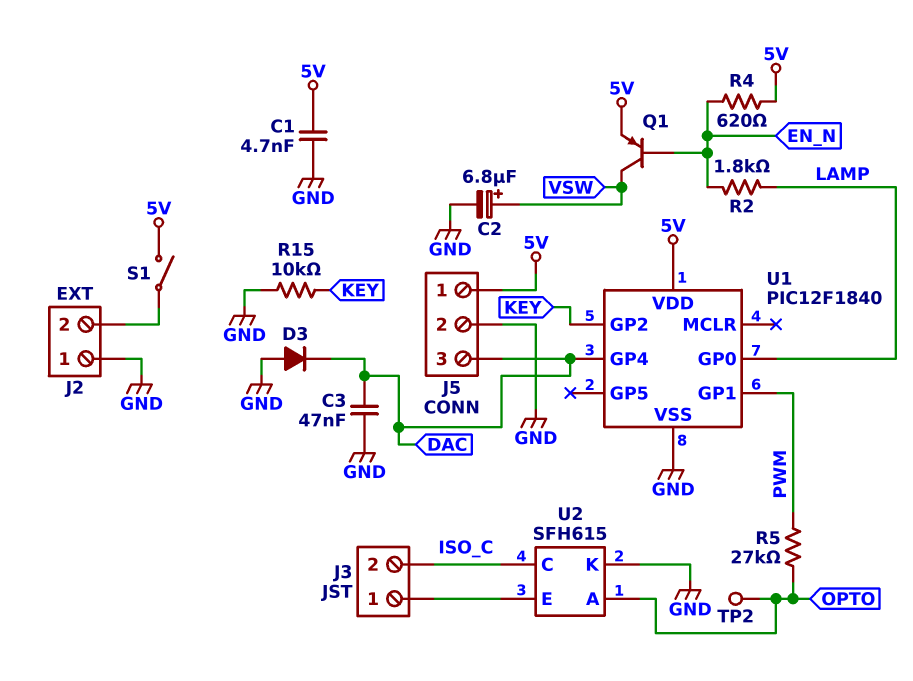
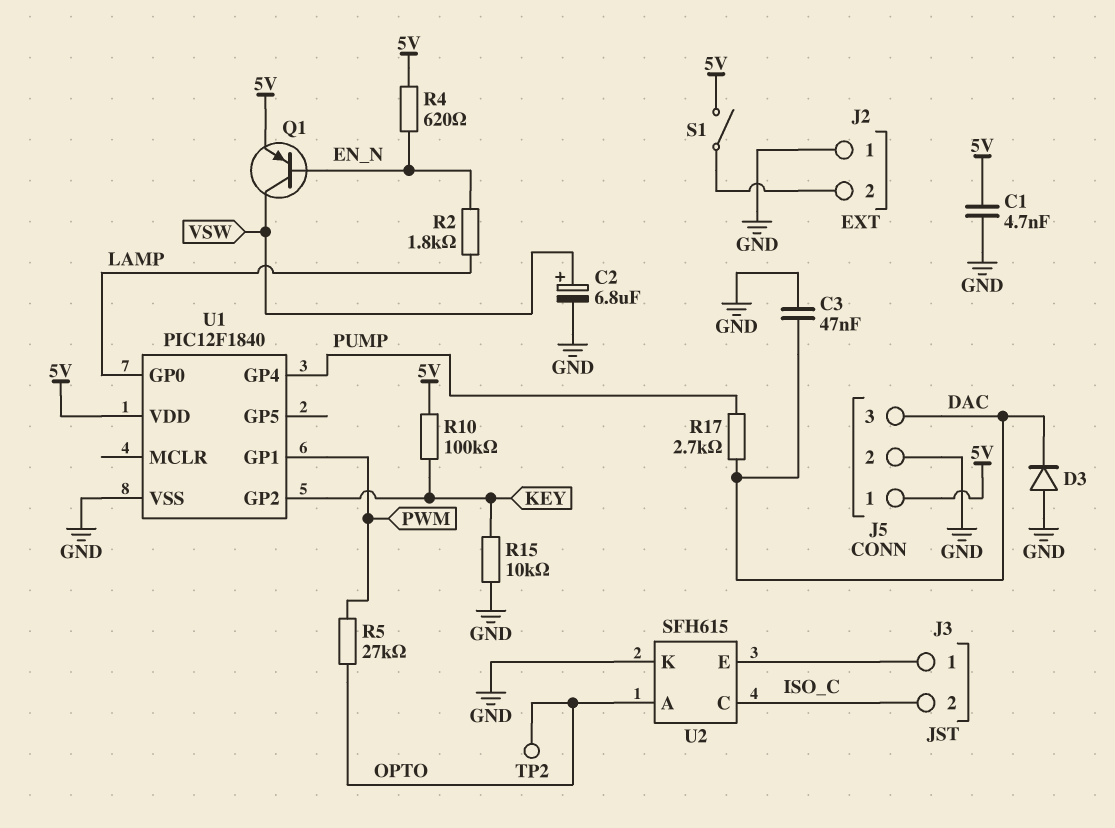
R10: none -> 100k (5V, KEY)
R17: none -> 2.7k (DAC, PUMP)
U1 pin GP4: DAC -> PUMP

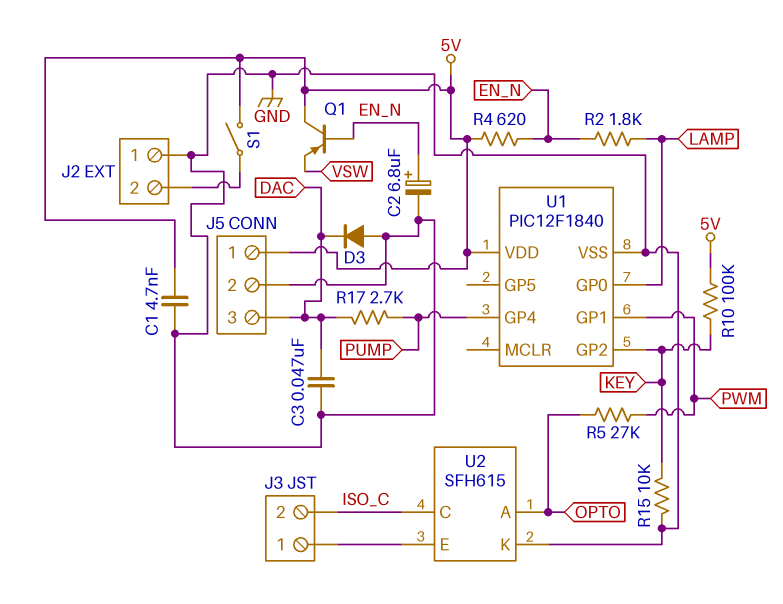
C2: 6.8uF (plus VSW, minus GND) -> 6.8uF (plus EN_N, minus GND)
Q1: PNP (B EN_N, C VSW, E 5V) -> PNP (B EN_N, C 5V, E VSW)
TP2: test point (OPTO) -> none

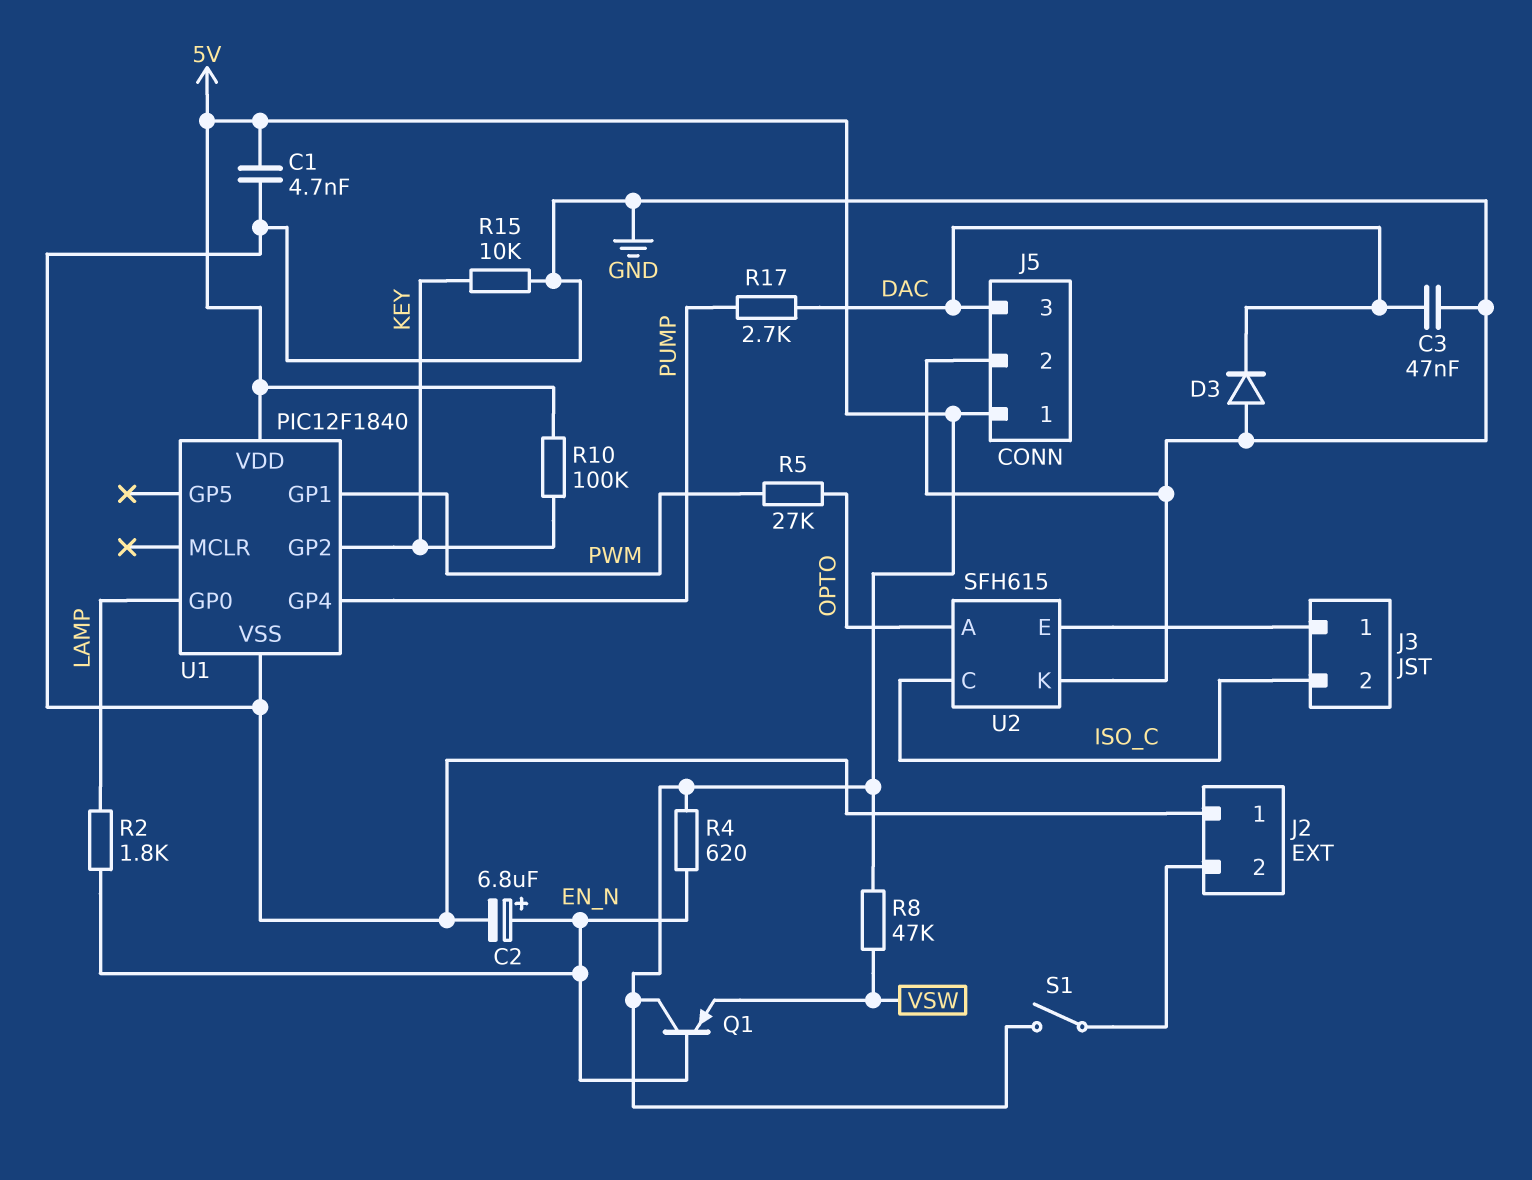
R8: none -> 47k (5V, VSW)

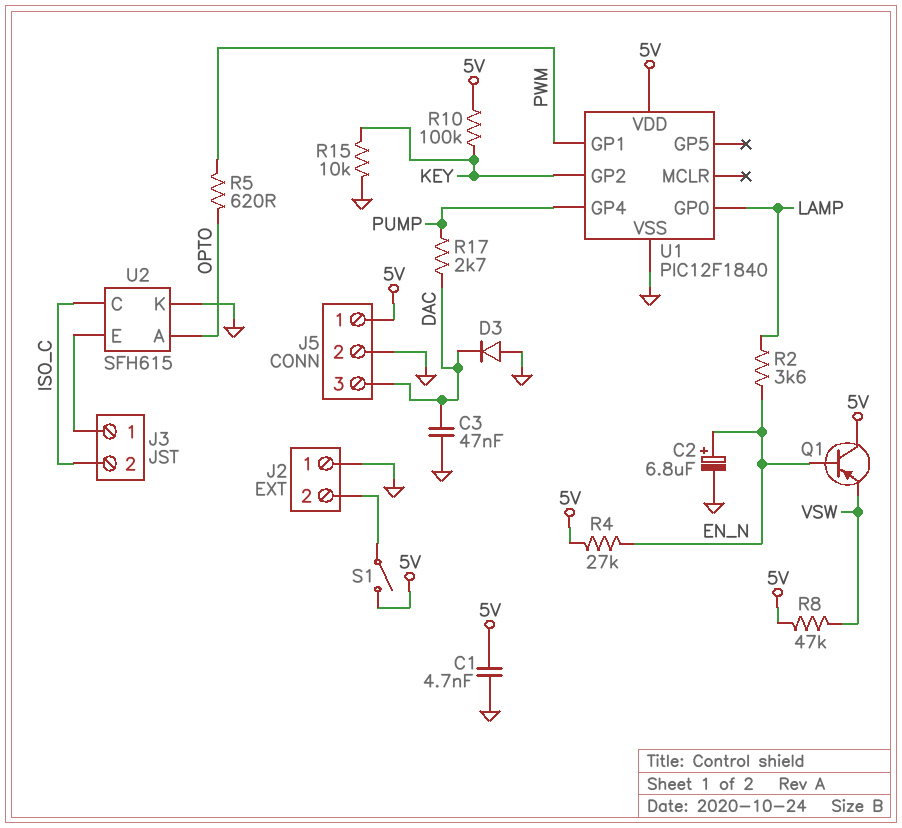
R2: 1.8k (EN_N, LAMP) -> 3.6k (EN_N, LAMP)
R4: 620 (5V, EN_N) -> 27k (5V, EN_N)
R5: 27k (OPTO, PWM) -> 620 (OPTO, PWM)

